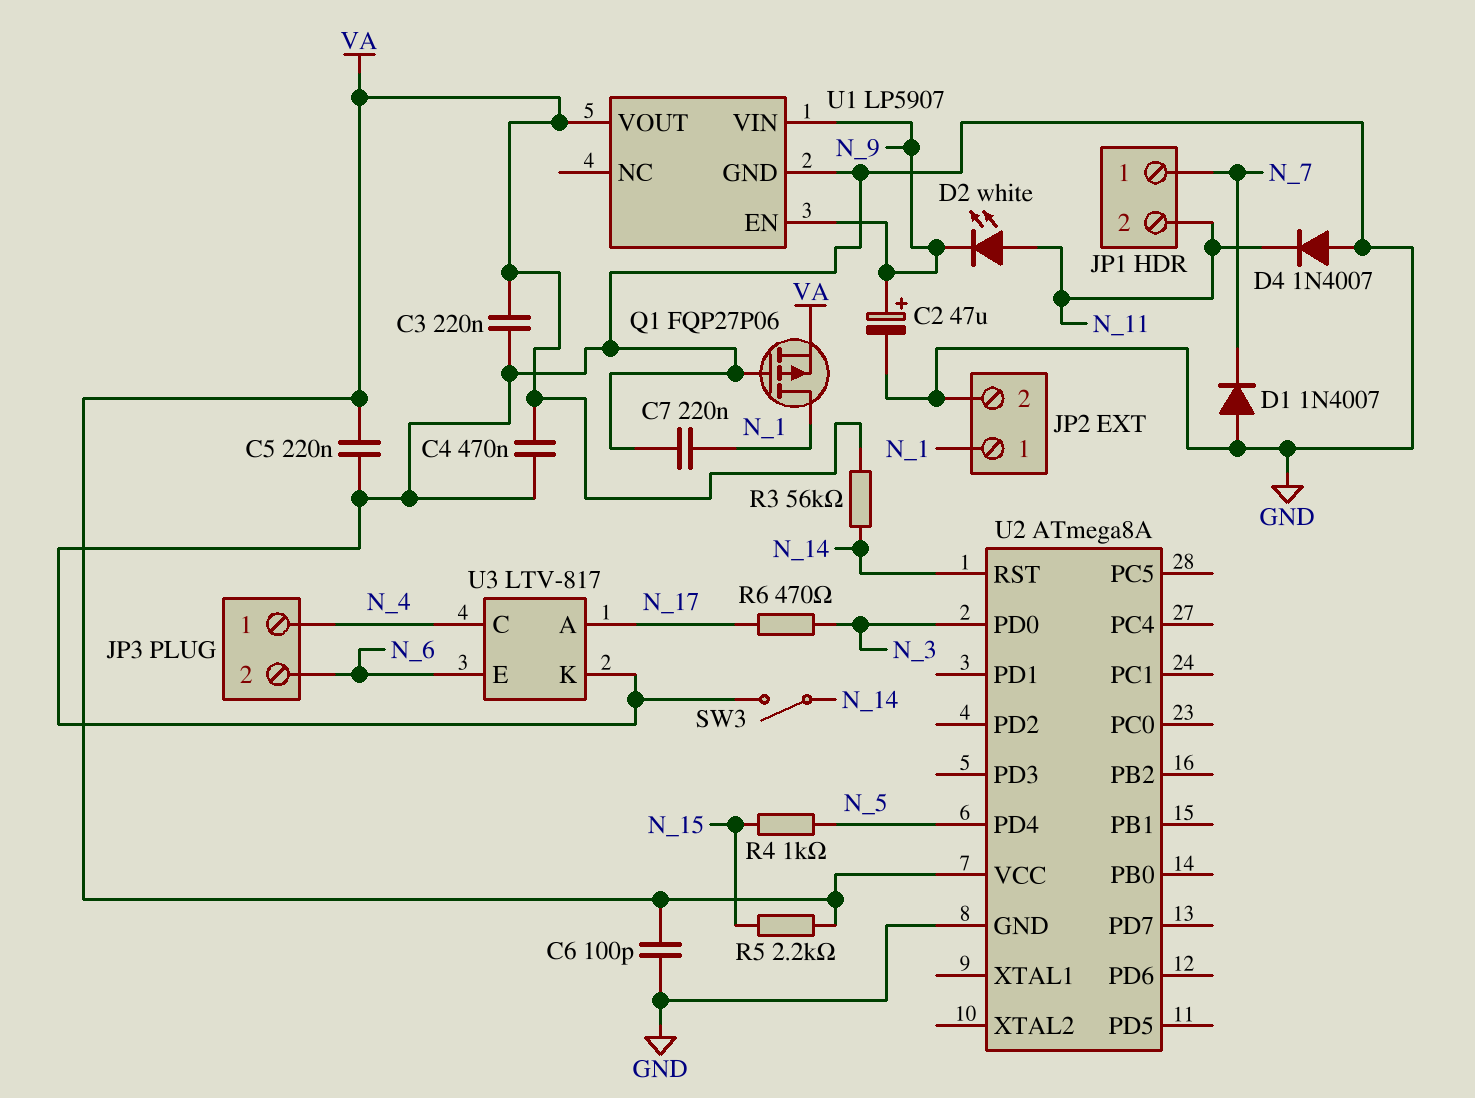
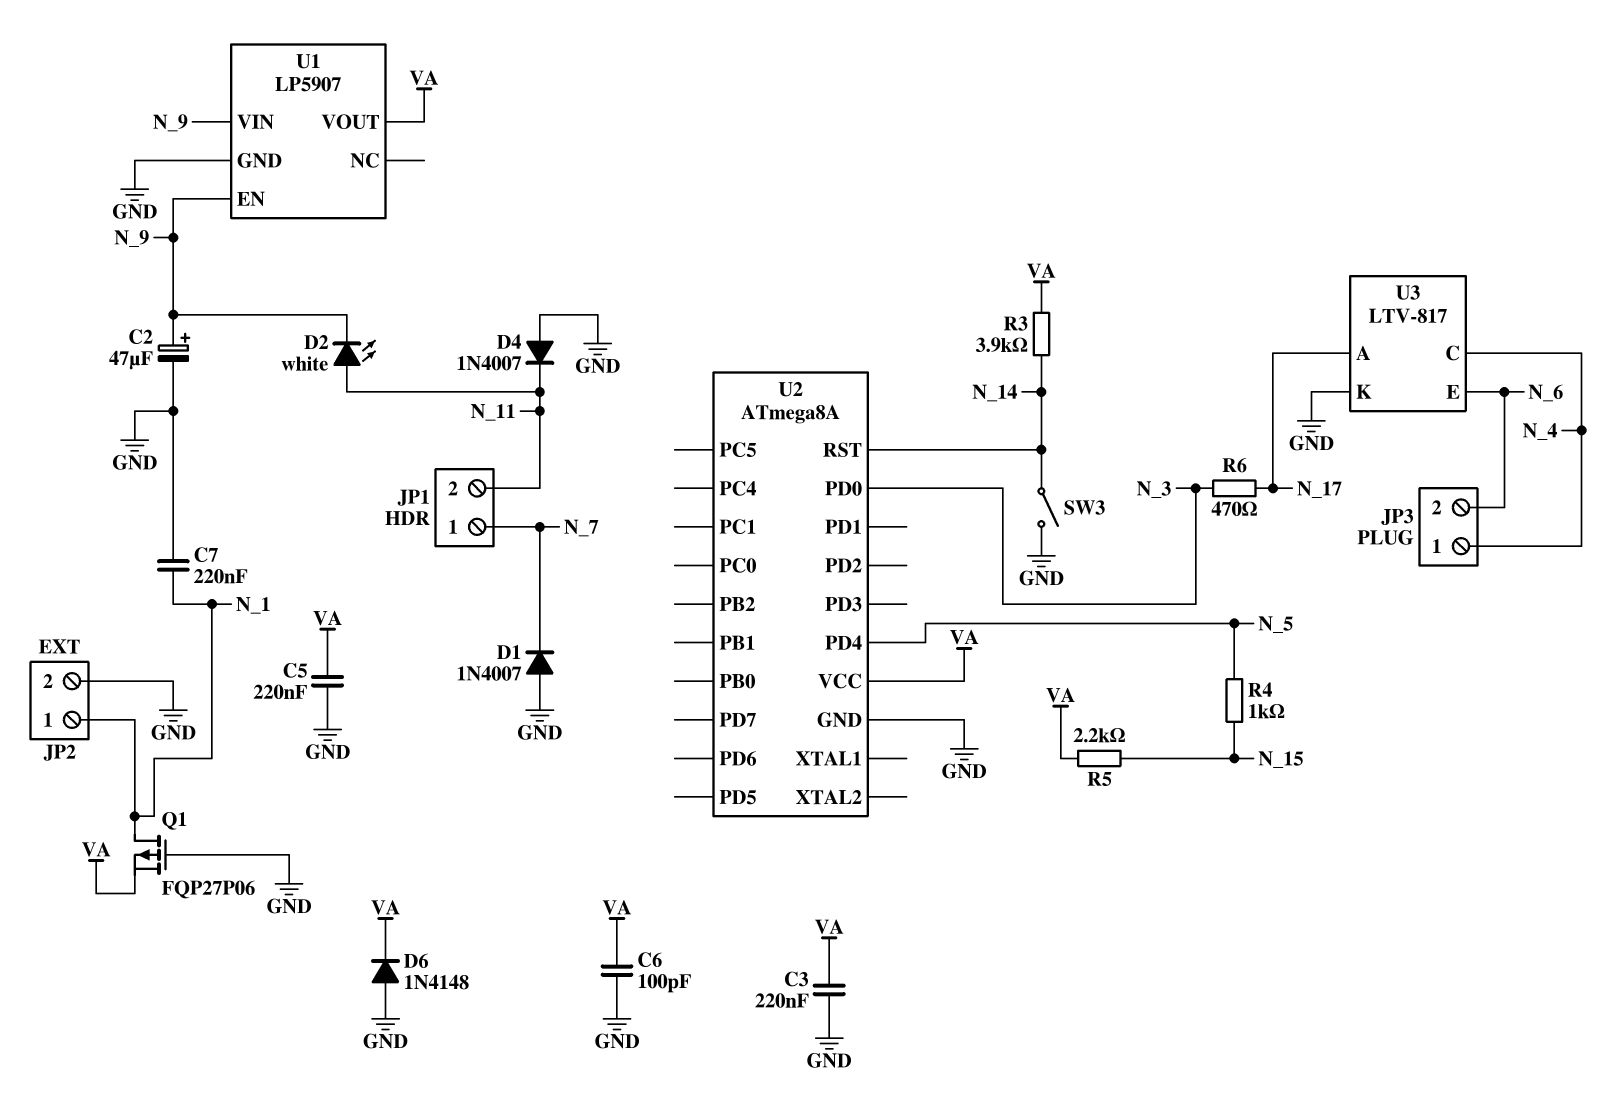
C4: 470nF (GND, VA) -> none
D6: none -> diode 1N4148 (A GND, K VA)
R3: 56k (N_14, VA) -> 3.9k (N_14, VA)

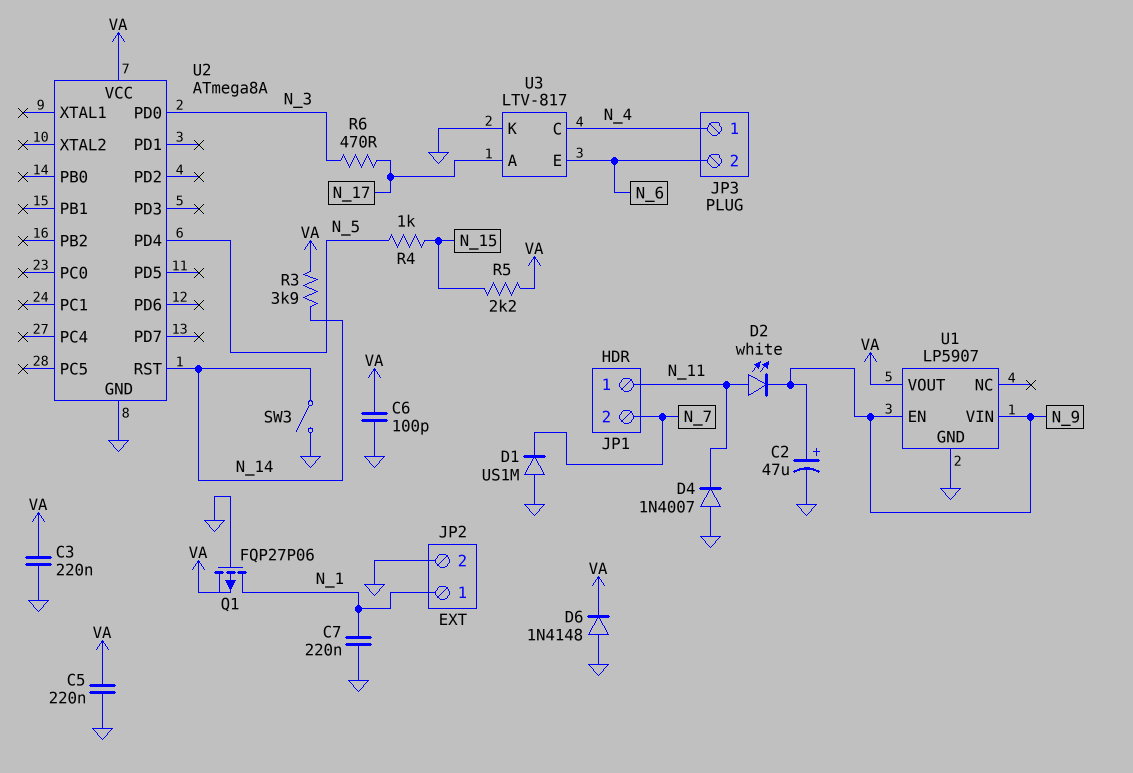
D1: diode 1N4007 (A GND, K N_7) -> diode US1M (A GND, K N_7)
JP1 pin 1: N_7 -> N_11
JP1 pin 2: N_11 -> N_7

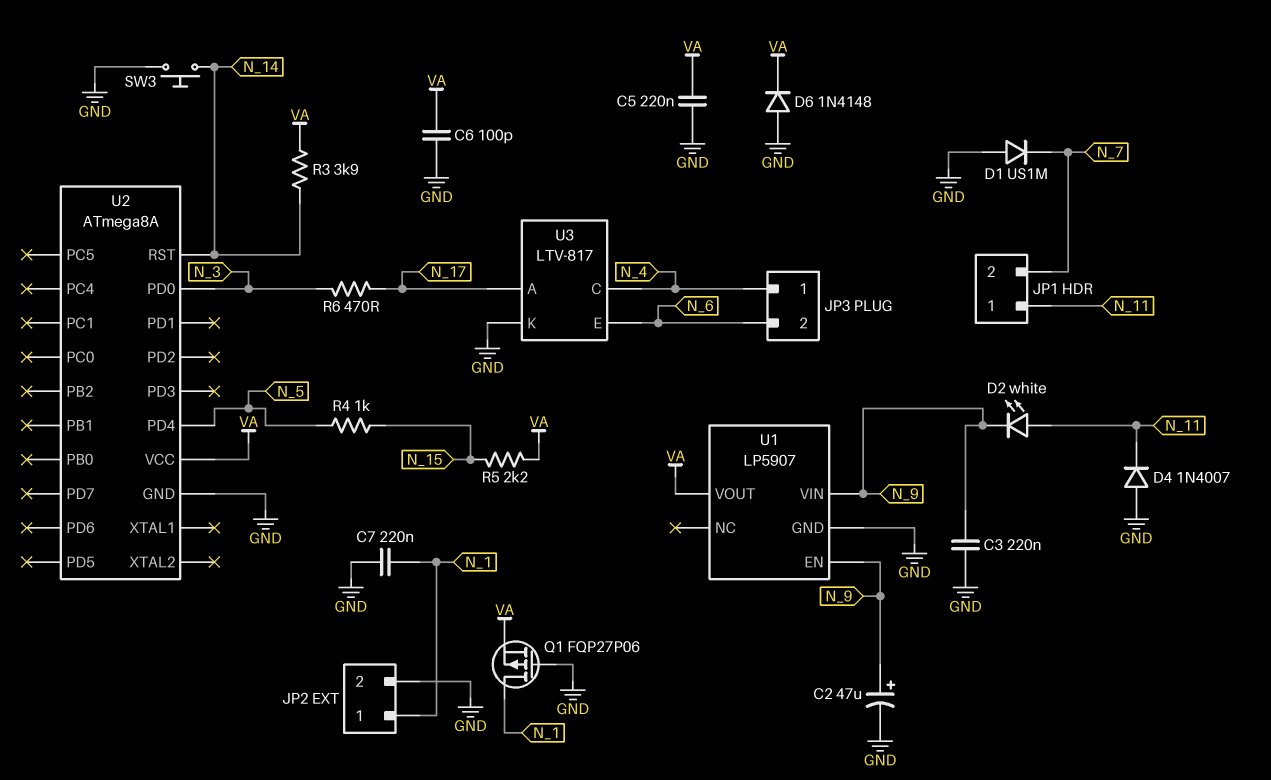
C3: 220nF (GND, VA) -> 220nF (GND, N_9)
SW3: switch (GND, N_14) -> button (GND, N_14)

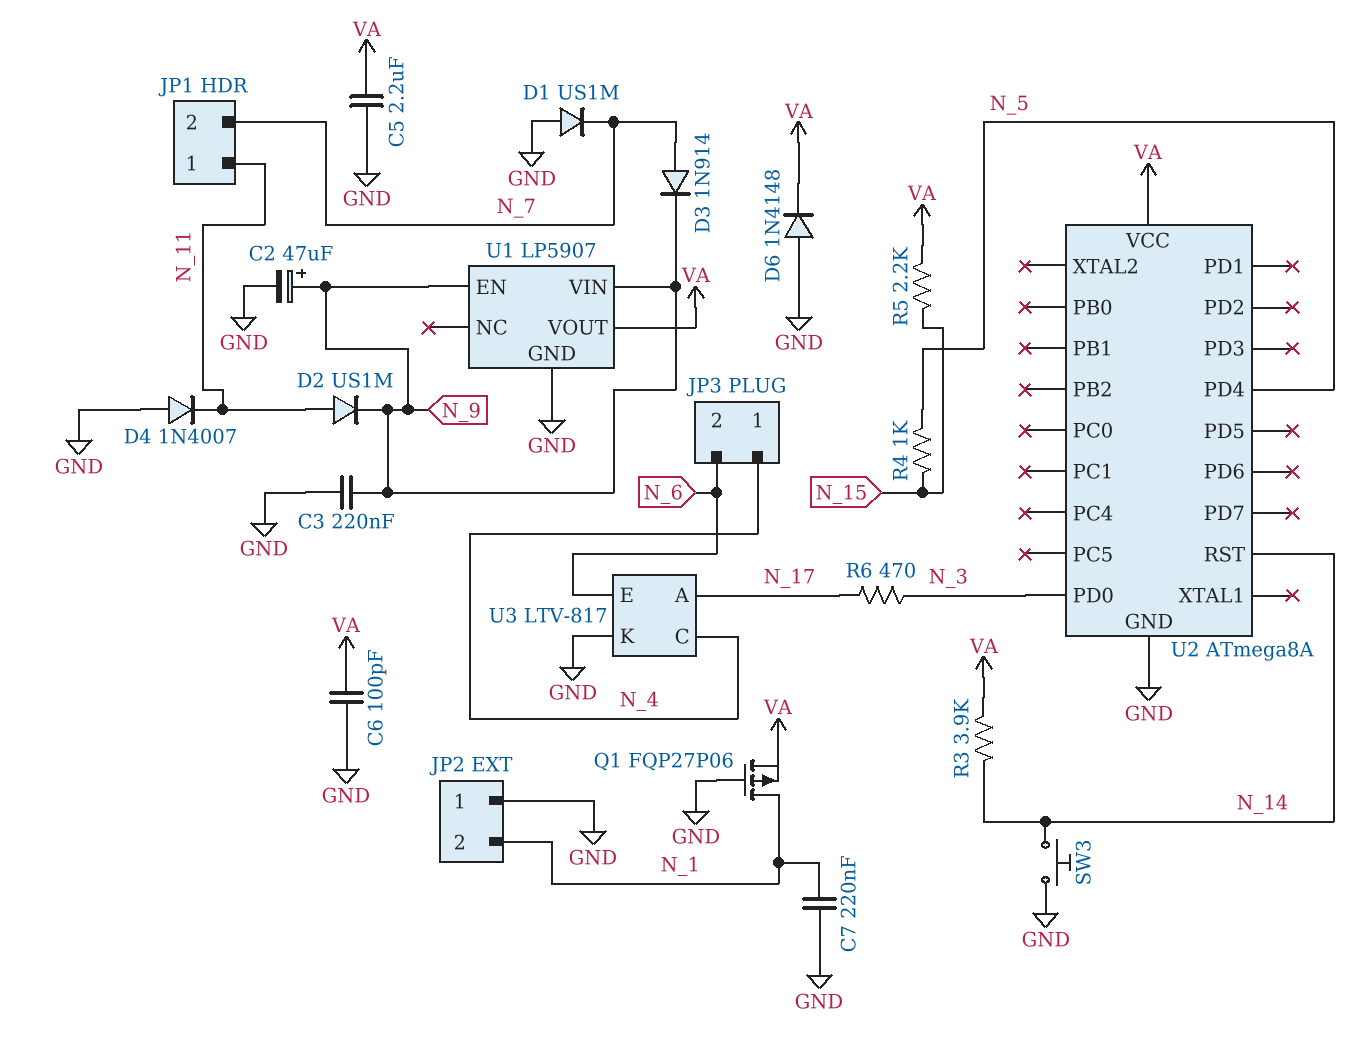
C5: 220nF (GND, VA) -> 2.2uF (GND, VA)
D2: LED white (A N_11, K N_9) -> diode US1M (A N_11, K N_9)
D3: none -> diode 1N914 (A N_7, K N_9)
JP2 pin 1: N_1 -> GND
JP2 pin 2: GND -> N_1

